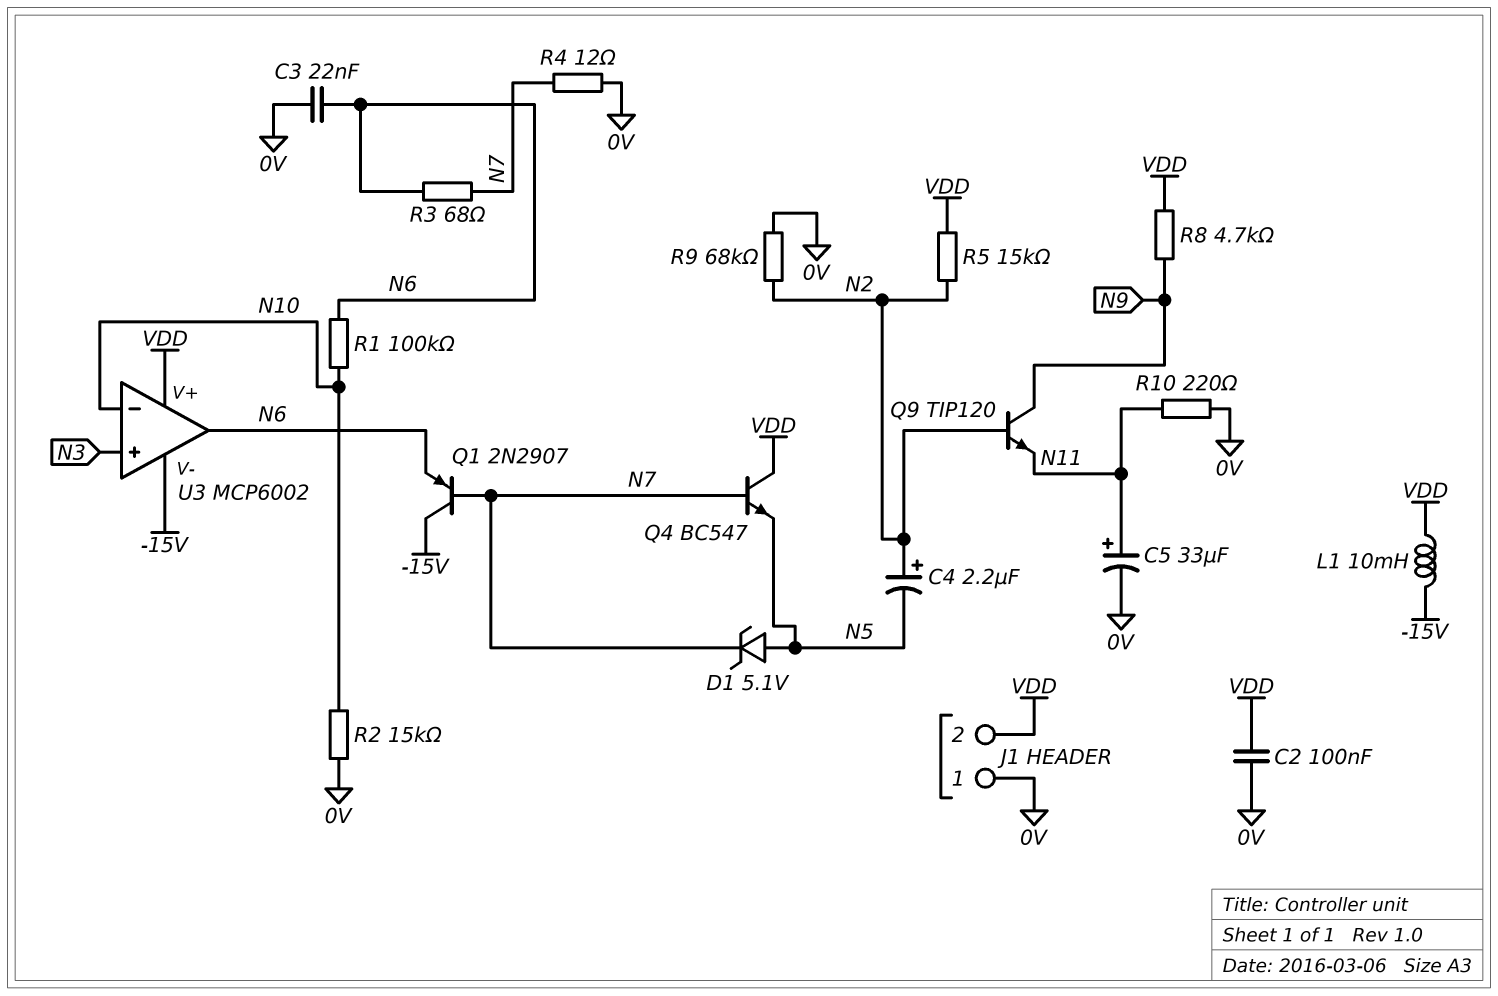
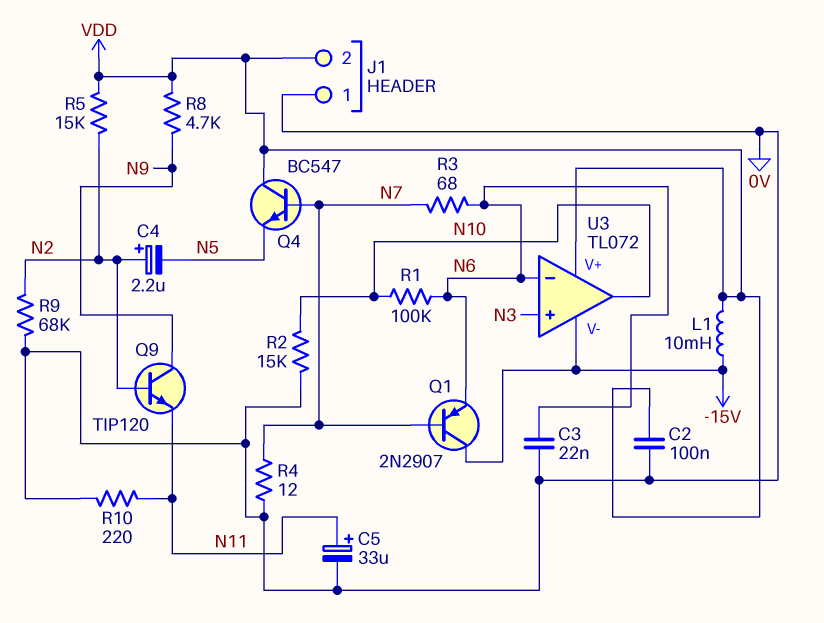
D1: zener 5.1V (A N5, K N7) -> none
U3: MCP6002 -> TL072
U3 pin in-: N10 -> N6
U3 pin out: N6 -> N10

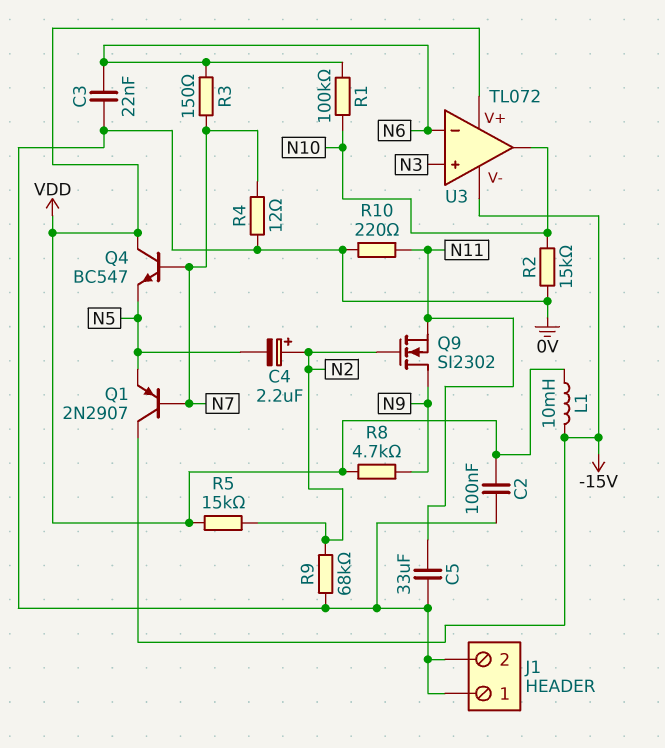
C5: 33uF (plus N11, minus 0V) -> 33uF (0V, N11)
J1 pin 2: VDD -> 0V
Q1: PNP 2N2907 (B N7, C -15V, E N6) -> PNP 2N2907 (B N7, C -15V, E N5)
Q9: NPN TIP120 (B N2, C N9, E N11) -> NMOS SI2302 (G N2, D N9, S N11)
R3: 68 (N6, N7) -> 150 (N6, N7)

